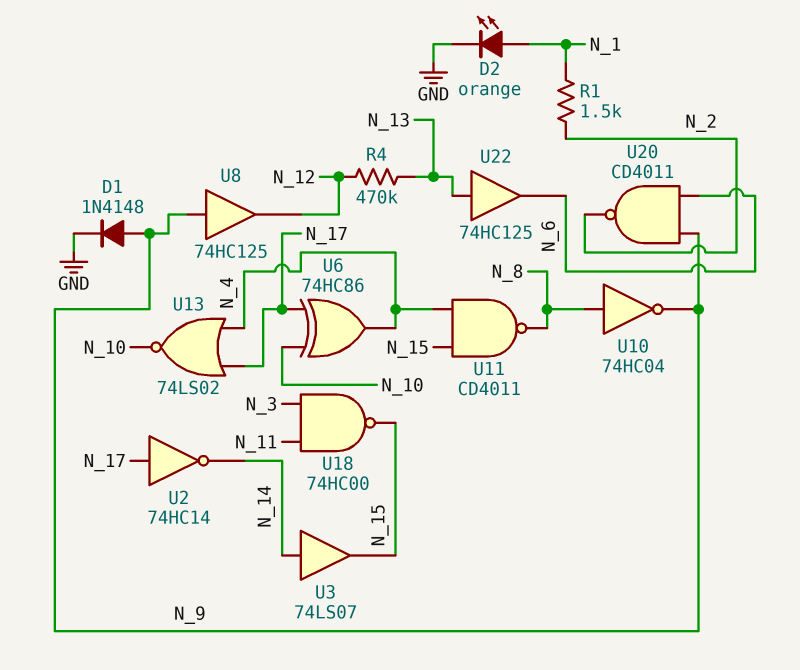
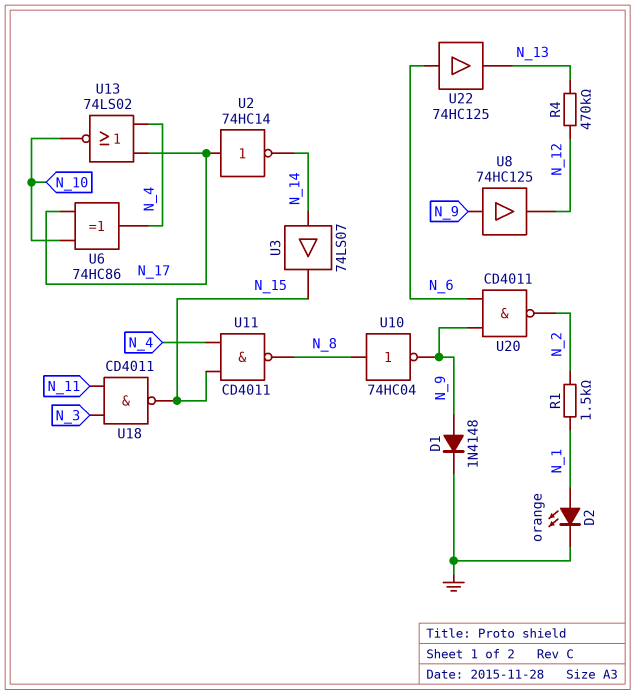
U18: NAND 74HC00 (in N_3, in N_11, out N_15) -> NAND CD4011 (in N_3, in N_11, out N_15)
U22: buffer 74HC125 (in N_13, out N_6) -> buffer 74HC125 (in N_6, out N_13)

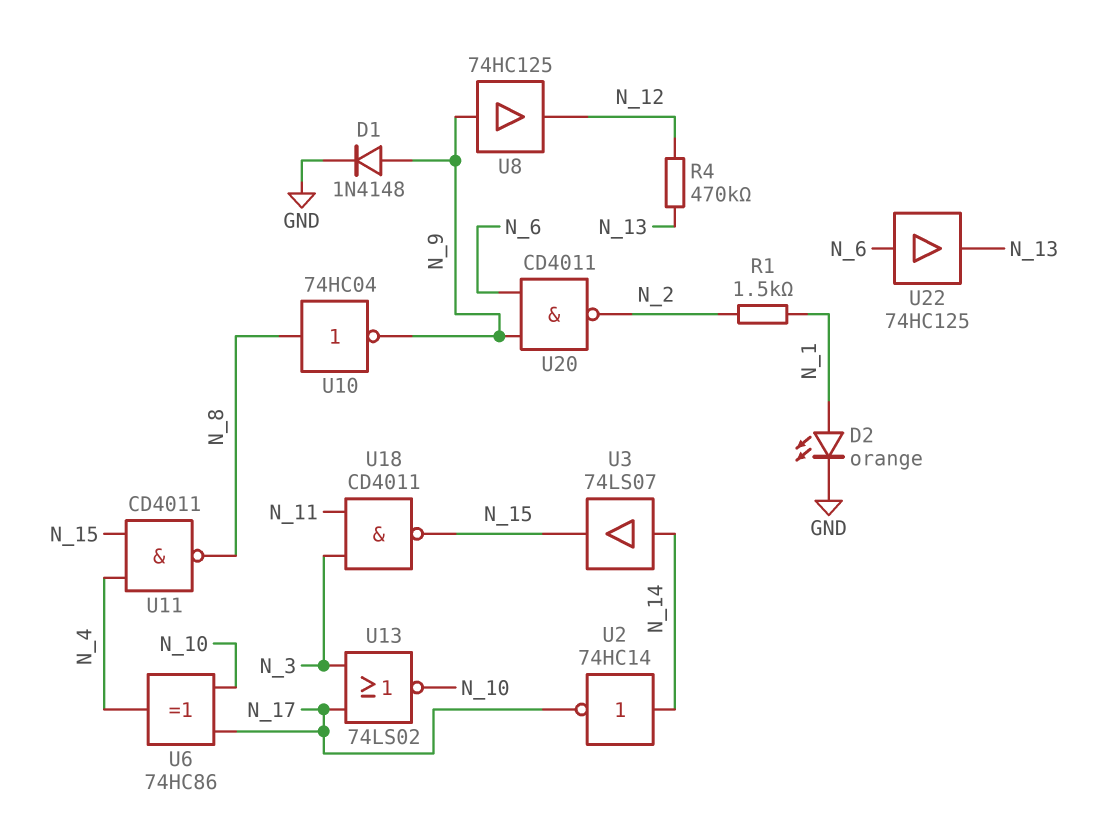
U2: NOT 74HC14 (in N_17, out N_14) -> NOT 74HC14 (in N_14, out N_17)
U13: NOR 74LS02 (in N_4, in N_17, out N_10) -> NOR 74LS02 (in N_3, in N_17, out N_10)

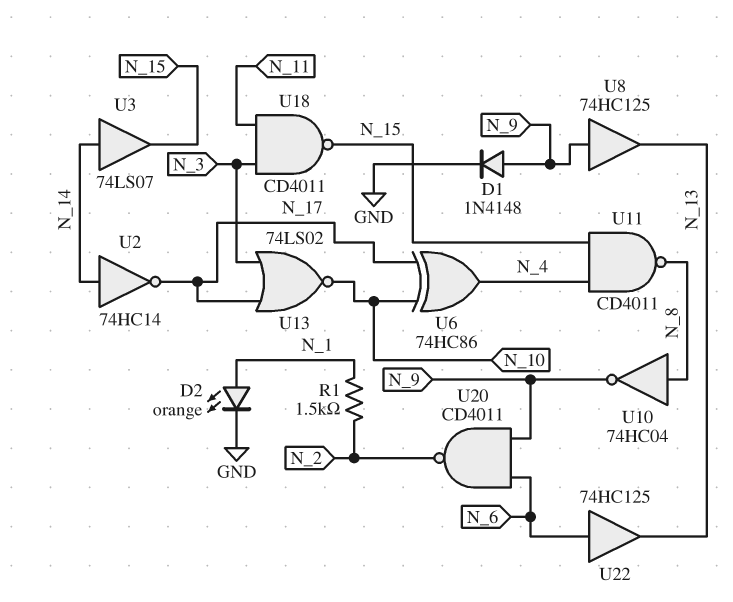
R4: 470k (N_12, N_13) -> none
U8: buffer 74HC125 (in N_9, out N_12) -> buffer 74HC125 (in N_9, out N_13)

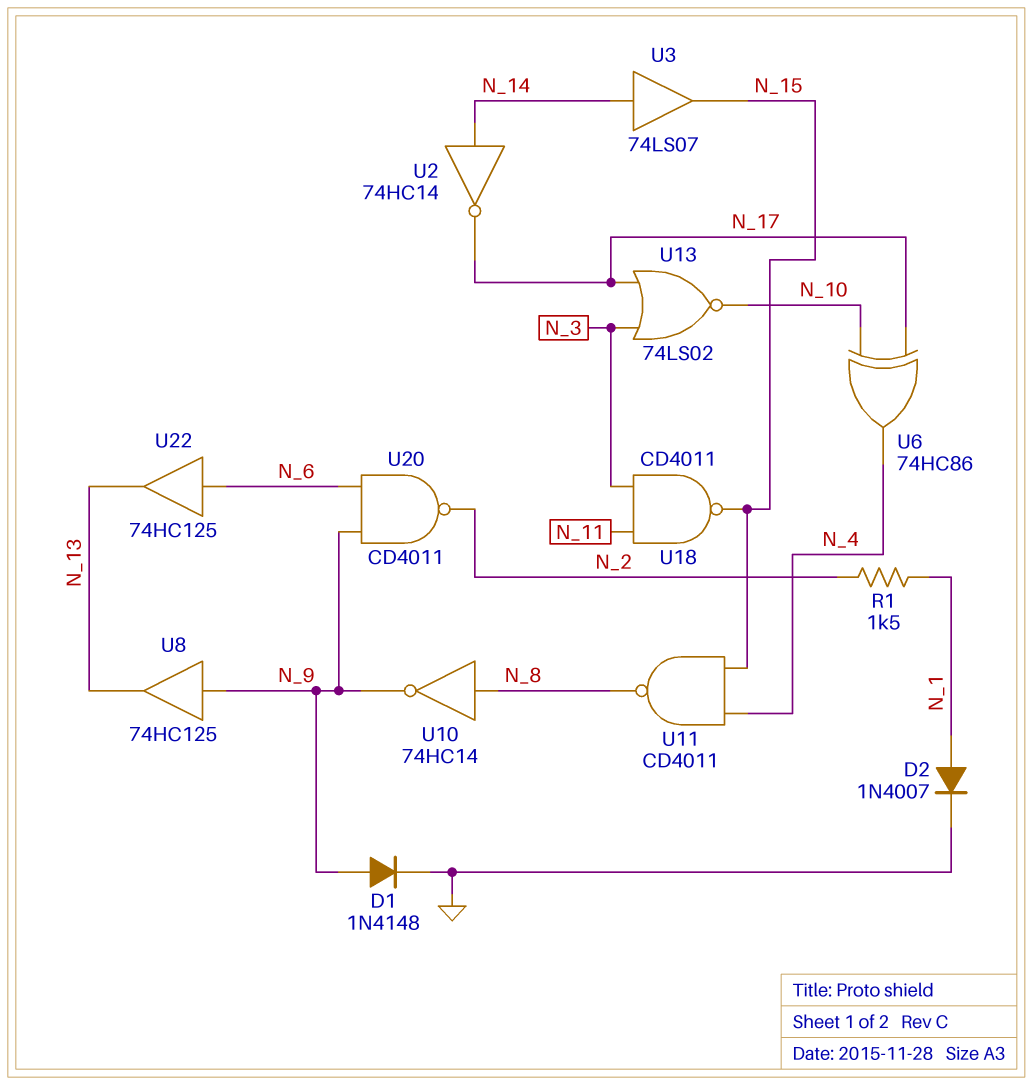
D2: LED orange (A N_1, K GND) -> diode 1N4007 (A N_1, K GND)
U10: NOT 74HC04 (in N_8, out N_9) -> NOT 74HC14 (in N_8, out N_9)

